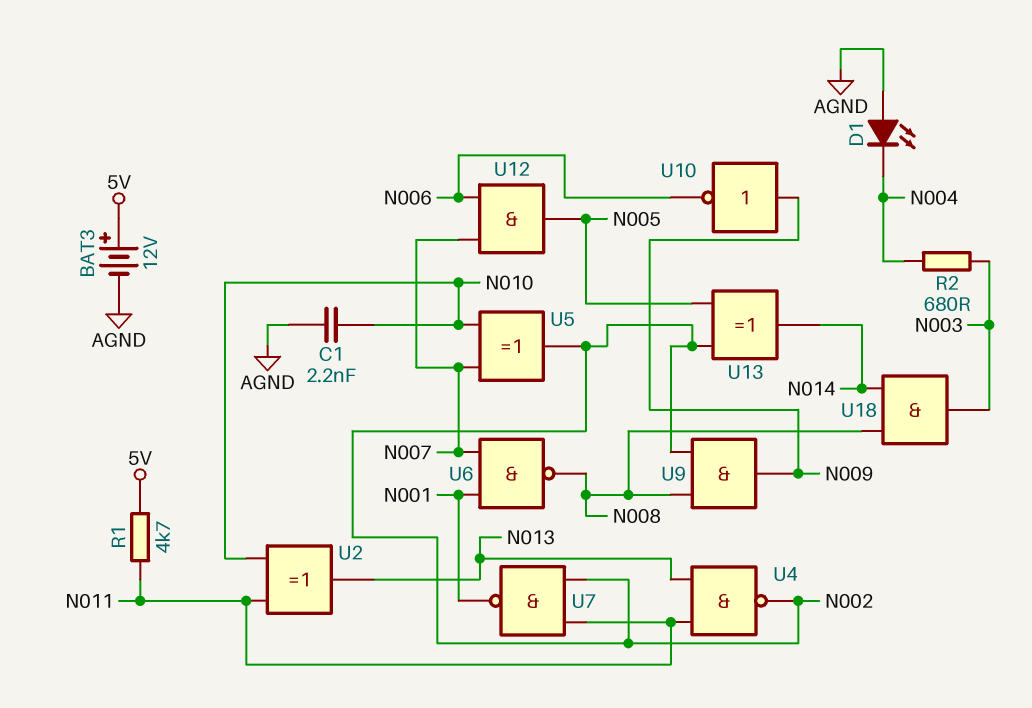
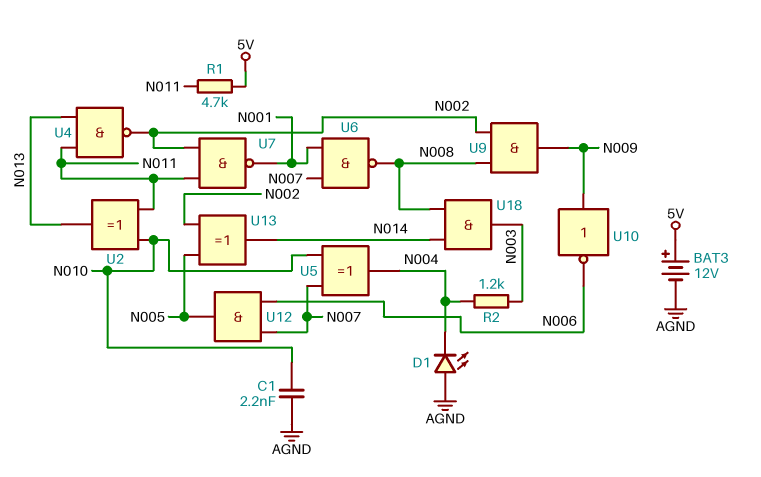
R2: 680 (N003, N004) -> 1.2k (N003, N004)
U5: XOR (in N007, in N010, out N002) -> XOR (in N007, in N010, out N004)

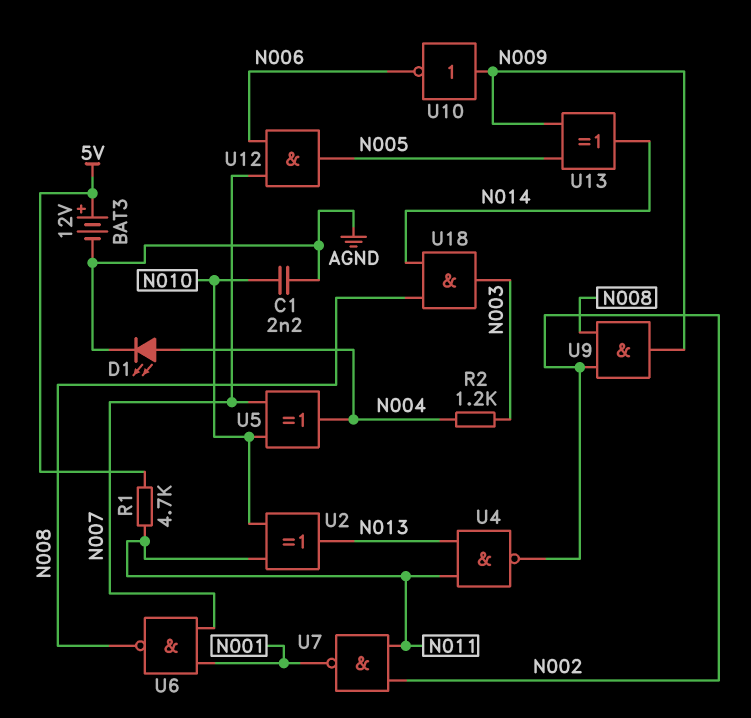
D1: LED (A AGND, K N004) -> LED (A N004, K AGND)
U13: XOR (in N002, in N005, out N014) -> XOR (in N005, in N009, out N014)

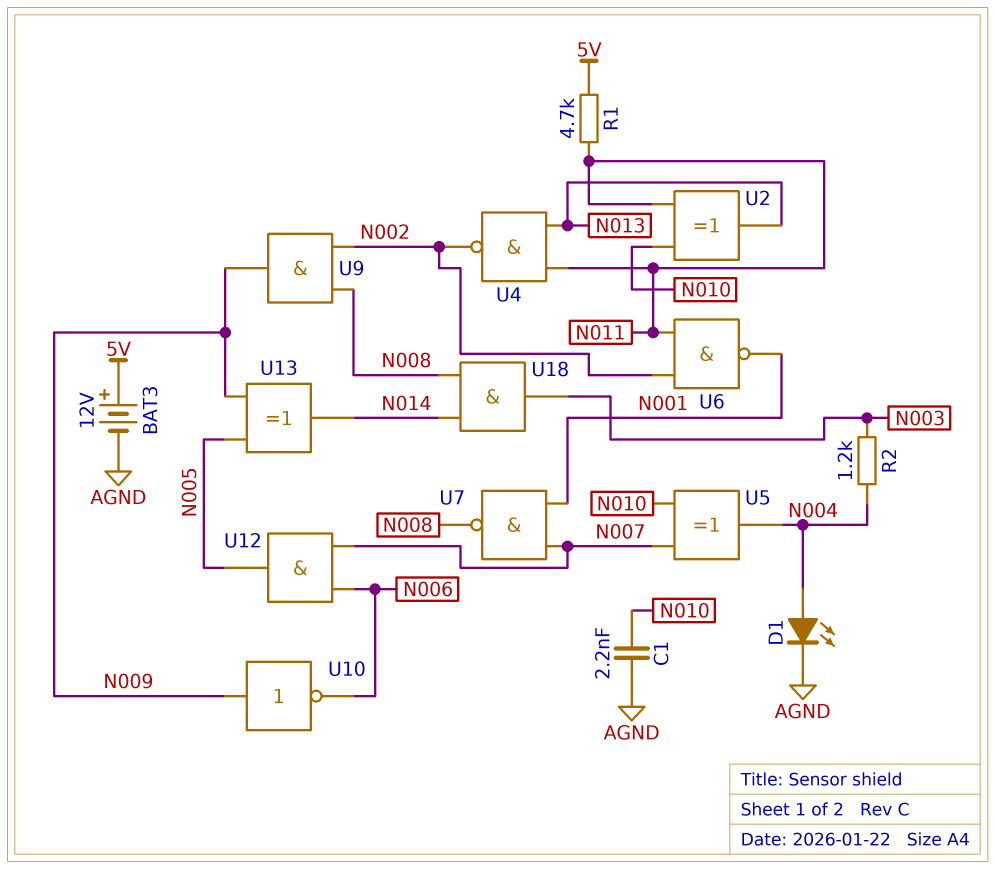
U6: NAND (in N001, in N007, out N008) -> NAND (in N002, in N011, out N001)
U7: NAND (in N002, in N011, out N001) -> NAND (in N001, in N007, out N008)

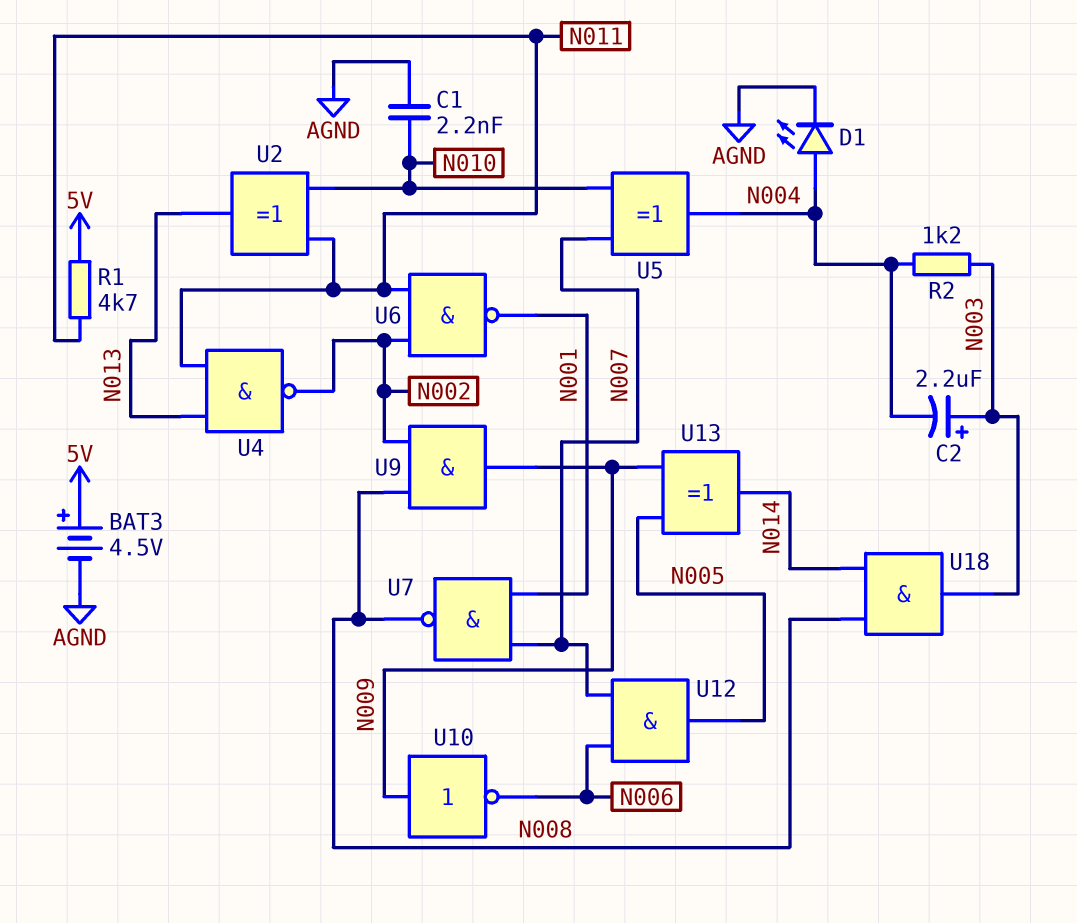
BAT3: 12V (plus 5V, minus AGND) -> 4.5V (plus 5V, minus AGND)
C2: none -> 2.2uF (plus N003, minus N004)

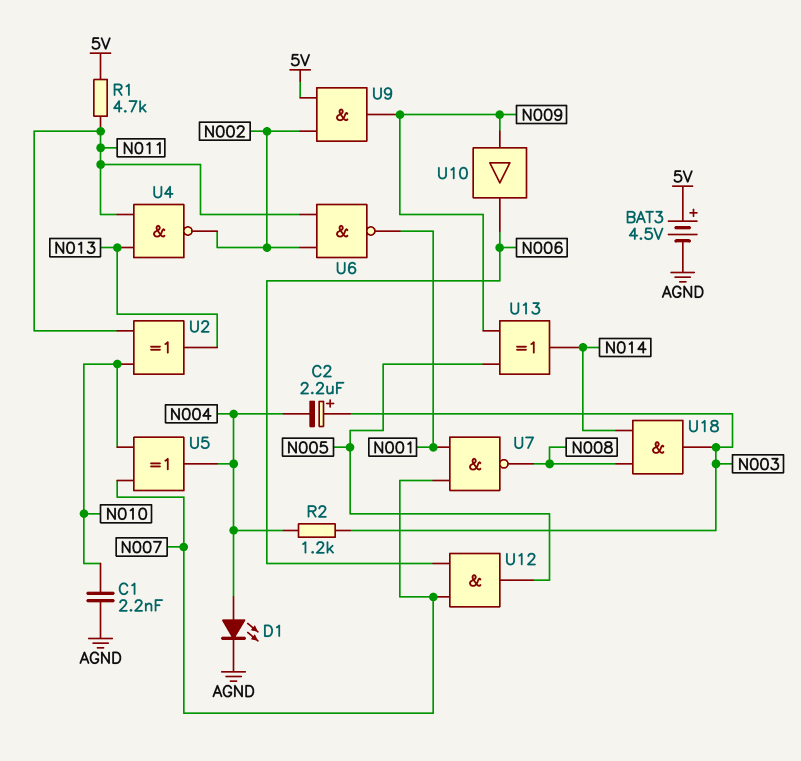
U9: AND (in N002, in N008, out N009) -> AND (in 5V, in N002, out N009)
U10: NOT (in N009, out N006) -> buffer (in N009, out N006)

